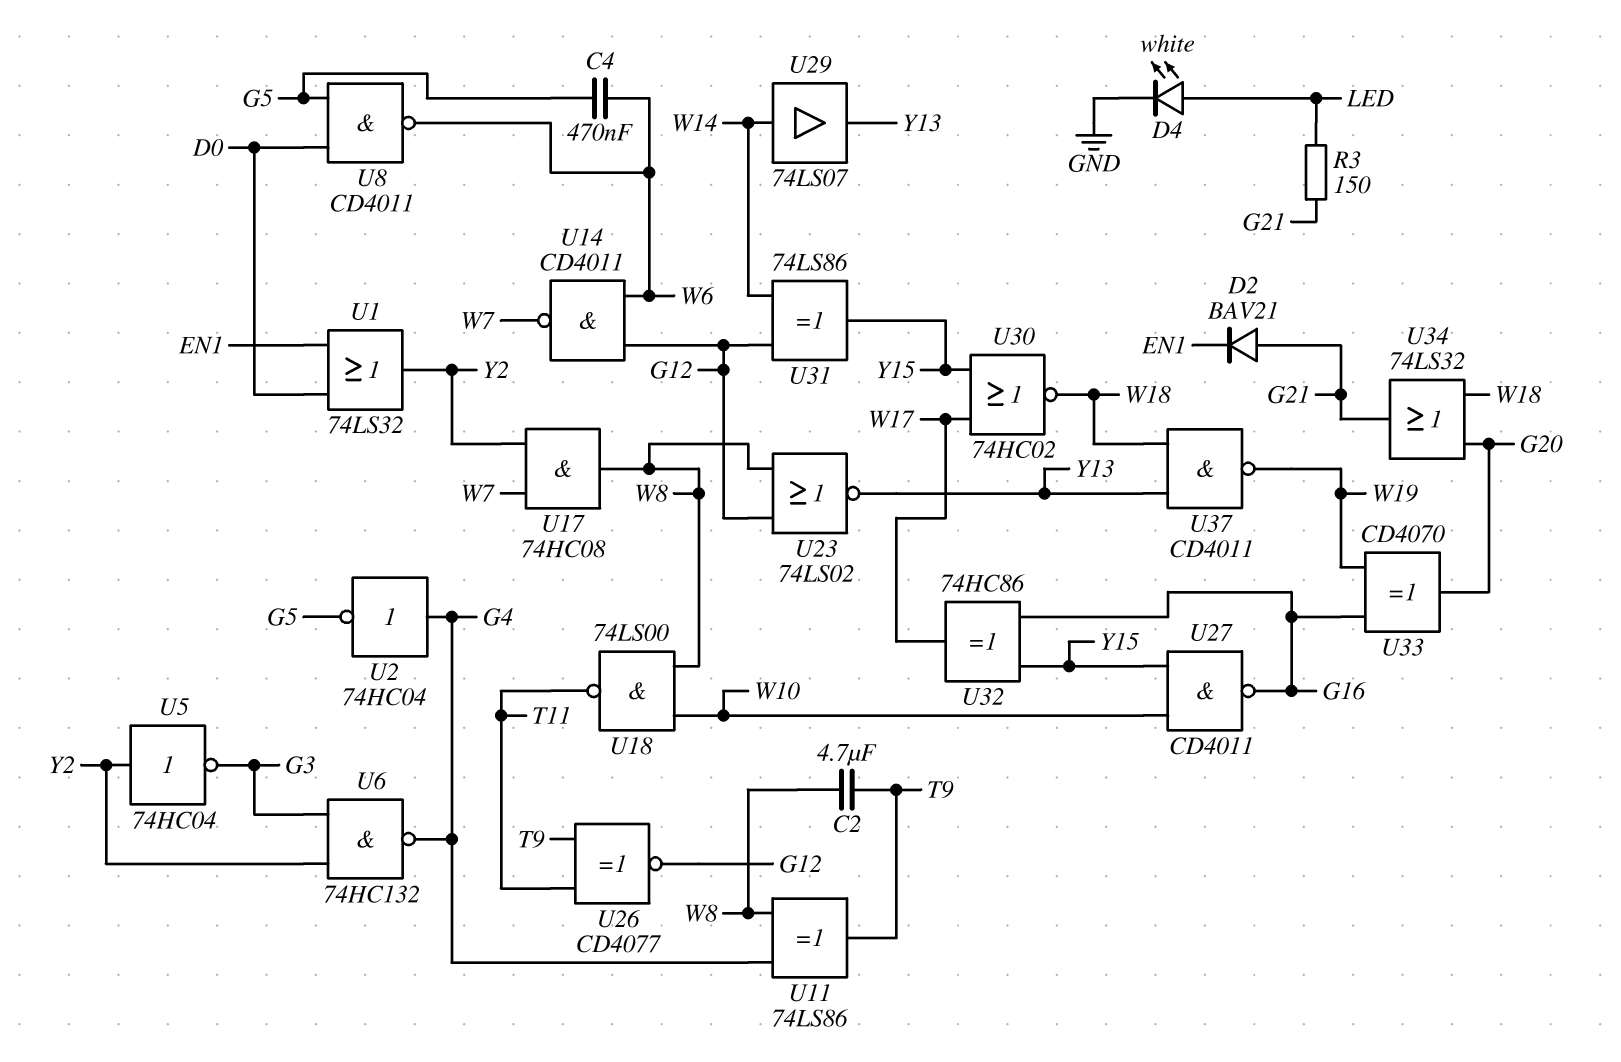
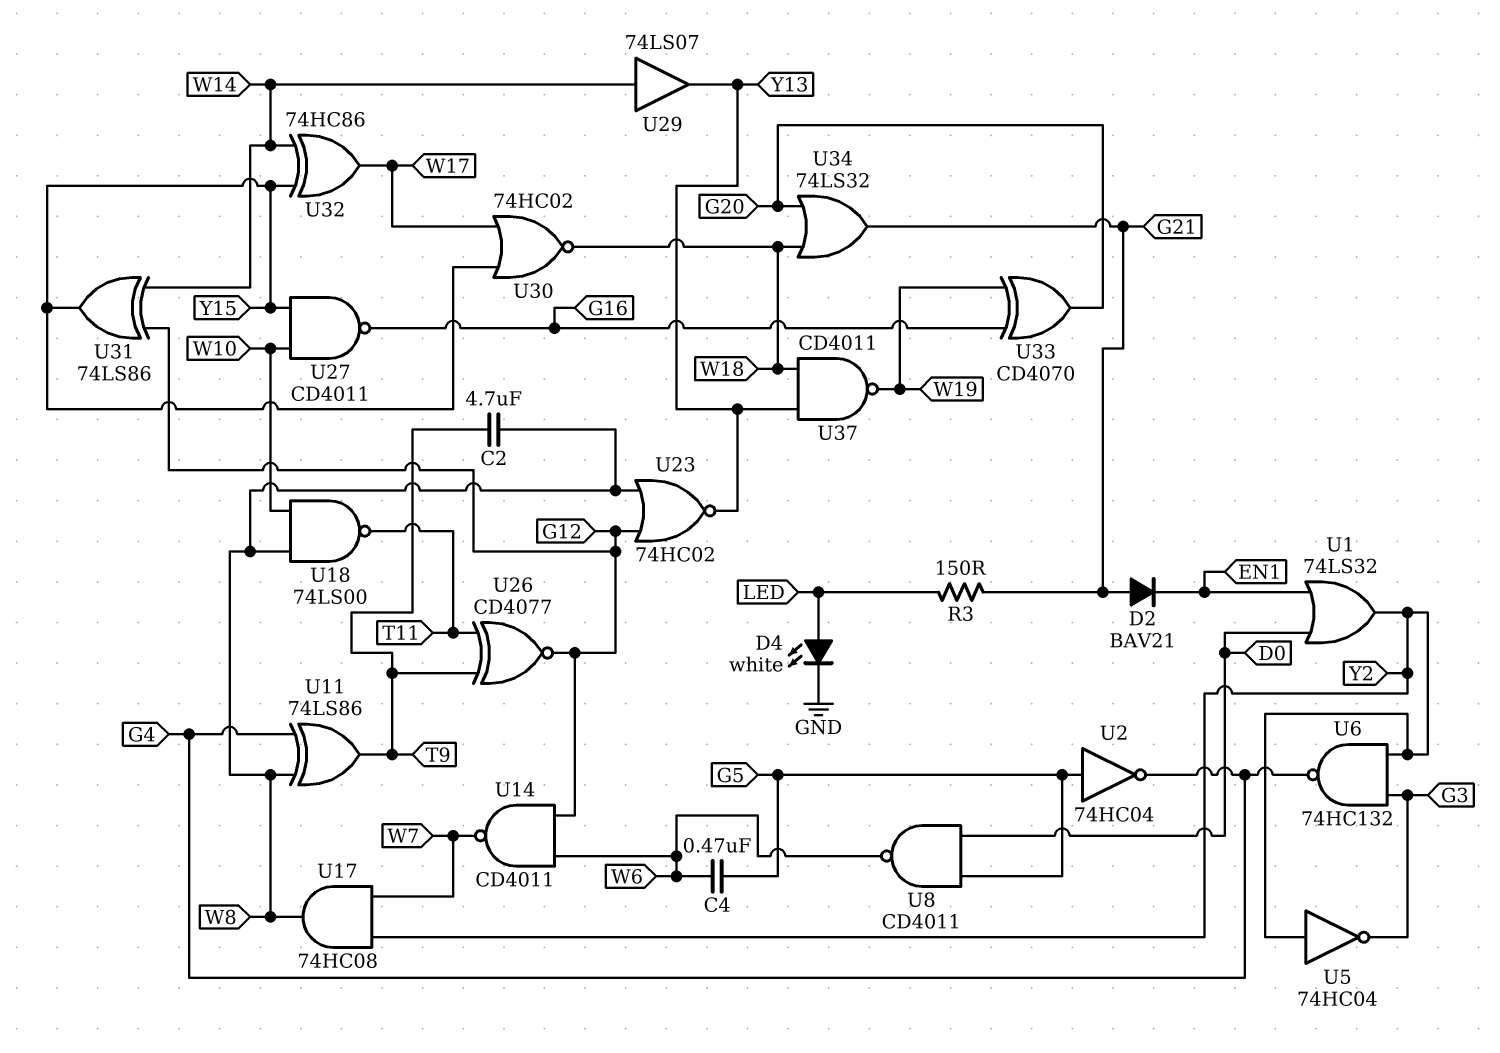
U2: NOT 74HC04 (in G4, out G5) -> NOT 74HC04 (in G5, out G4)
U23: NOR 74LS02 (in G12, in W8, out Y13) -> NOR 74HC02 (in G12, in W8, out Y13)
U32: XOR 74HC86 (in G16, in Y15, out W17) -> XOR 74HC86 (in W14, in Y15, out W17)

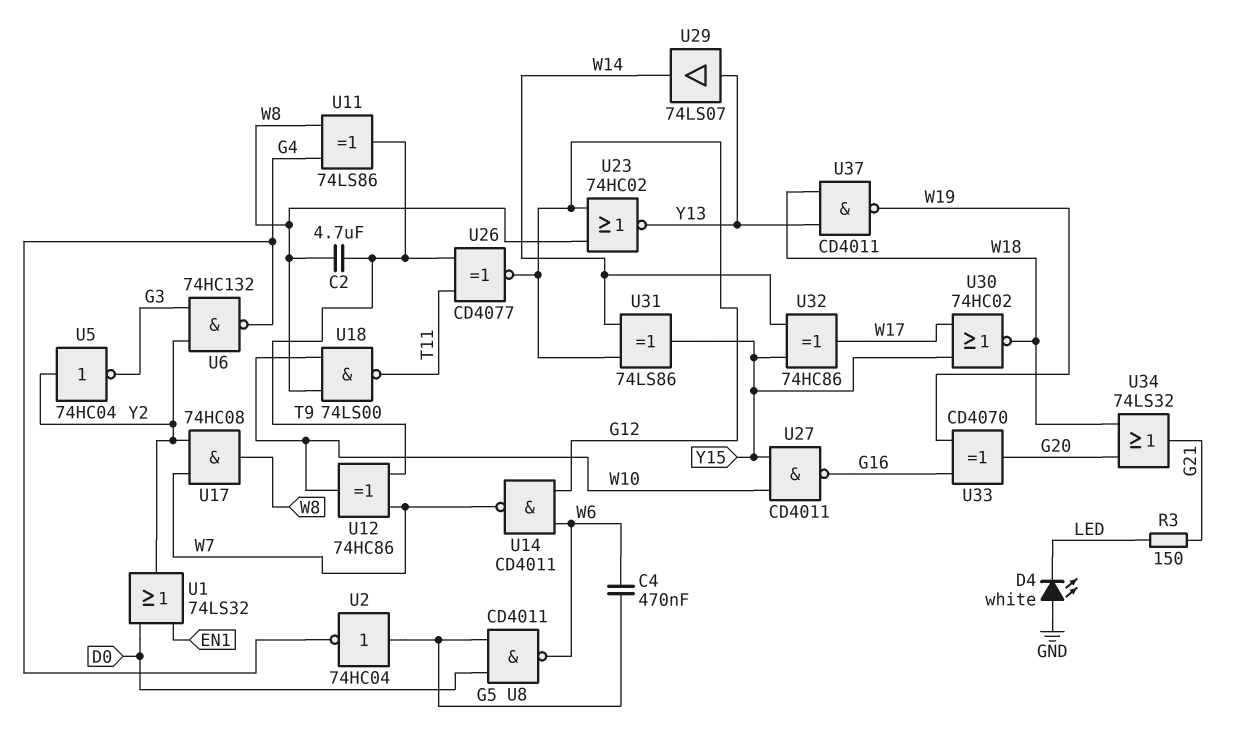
D2: diode BAV21 (A G21, K EN1) -> none
D4: LED white (A LED, K GND) -> LED white (A GND, K LED)
U12: none -> XOR 74HC86 (in T9, in W7, out W10)
U29: buffer 74LS07 (in W14, out Y13) -> buffer 74LS07 (in Y13, out W14)

